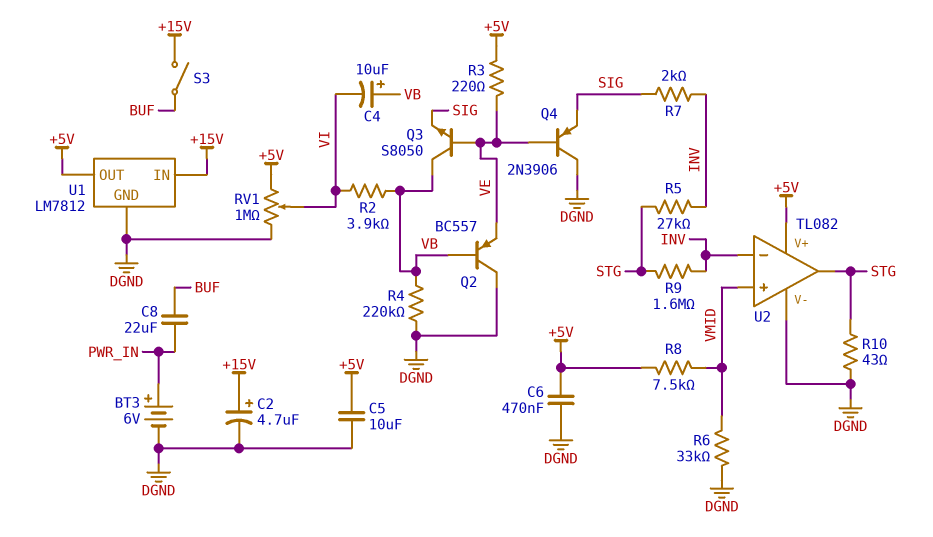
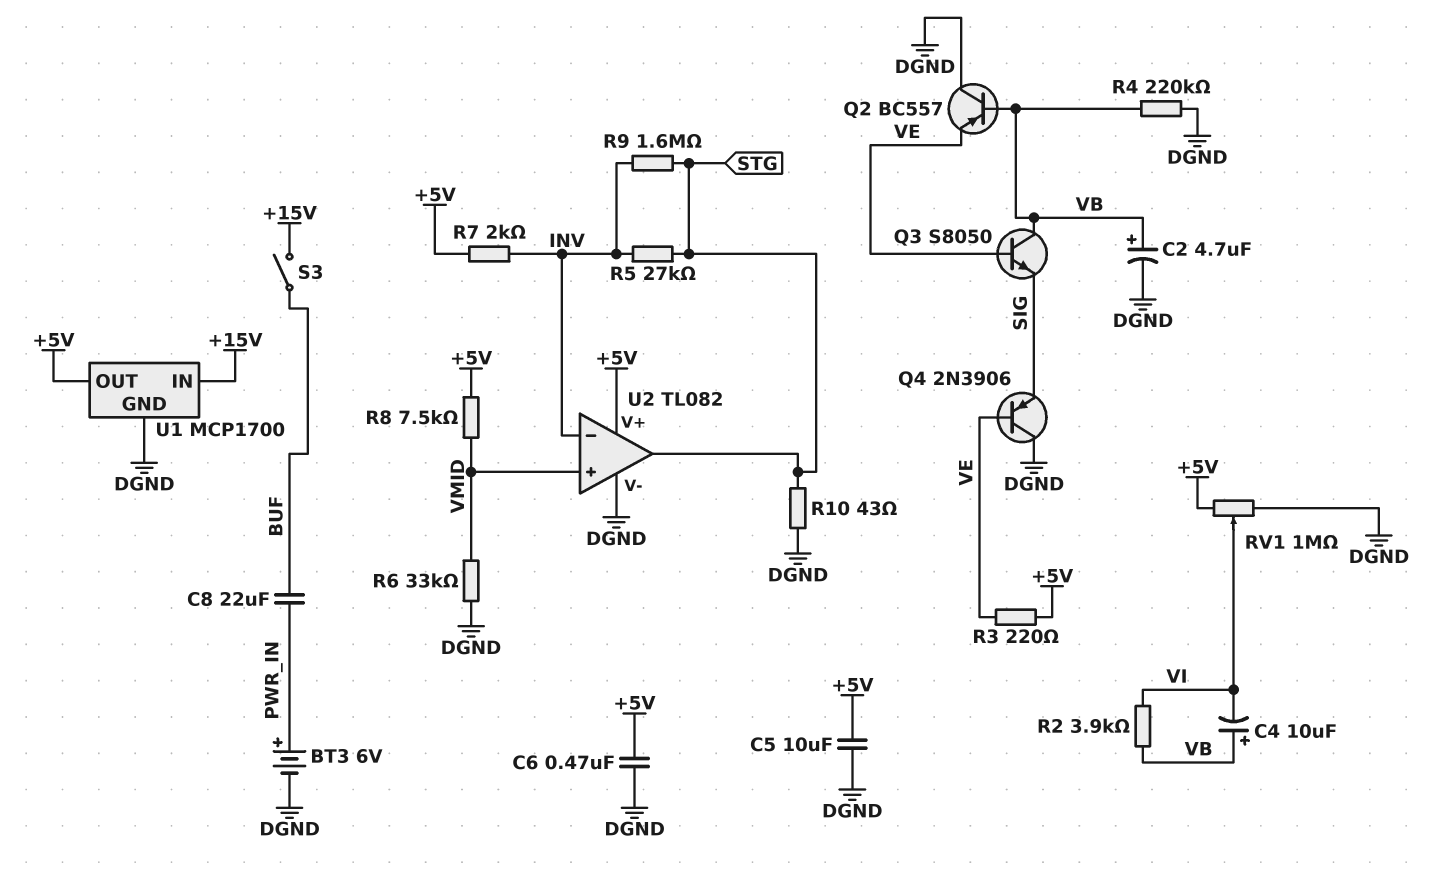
C2: 4.7uF (plus +15V, minus DGND) -> 4.7uF (plus VB, minus DGND)
R7: 2k (INV, SIG) -> 2k (+5V, INV)
U1: LM7812 -> MCP1700

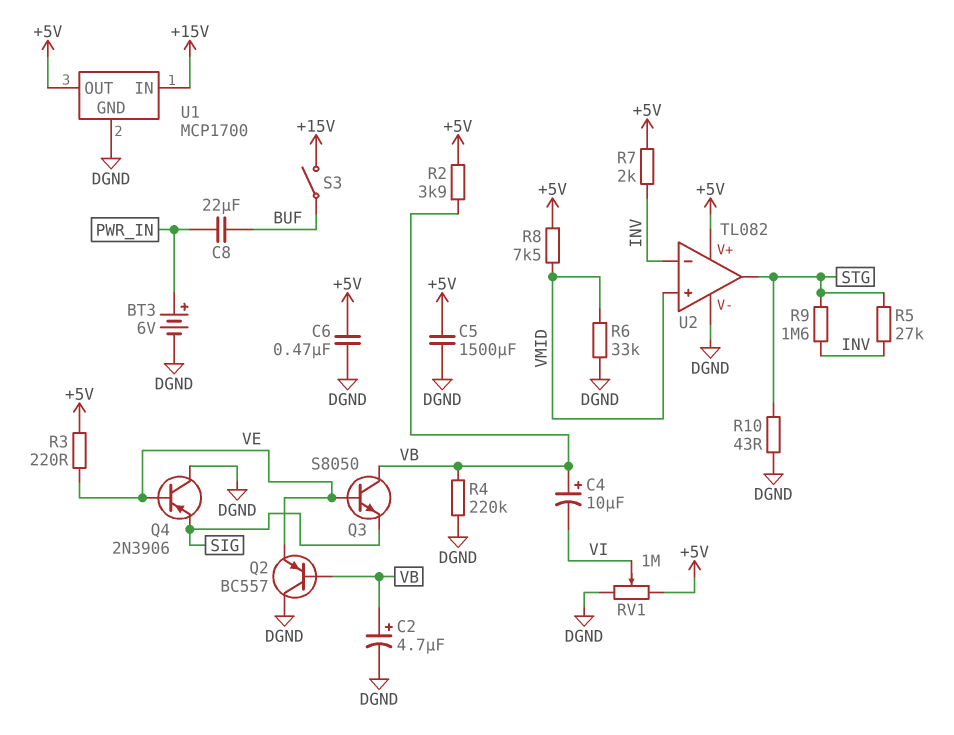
C5: 10uF (+5V, DGND) -> 1500uF (+5V, DGND)
R2: 3.9k (VB, VI) -> 3.9k (+5V, VB)

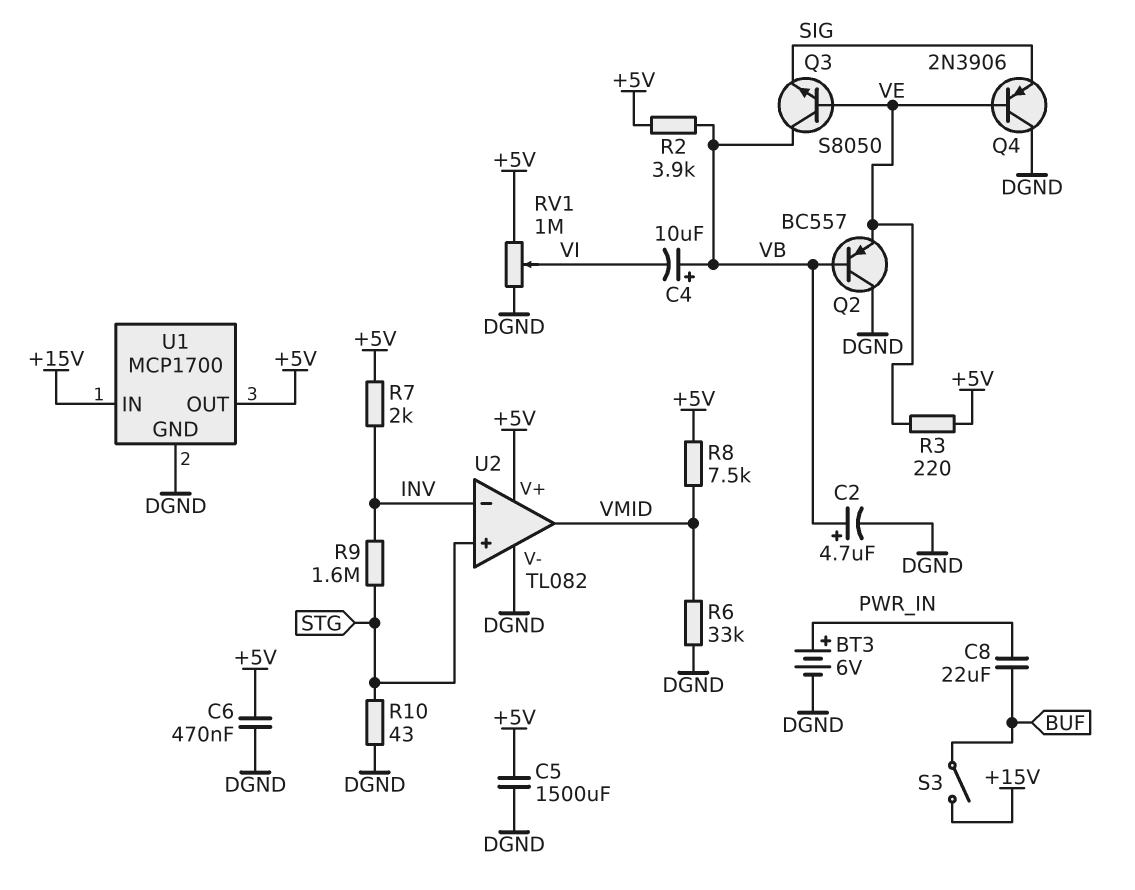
R4: 220k (DGND, VB) -> none
R5: 27k (INV, STG) -> none
U2 pin in+: VMID -> STG
U2 pin out: STG -> VMID

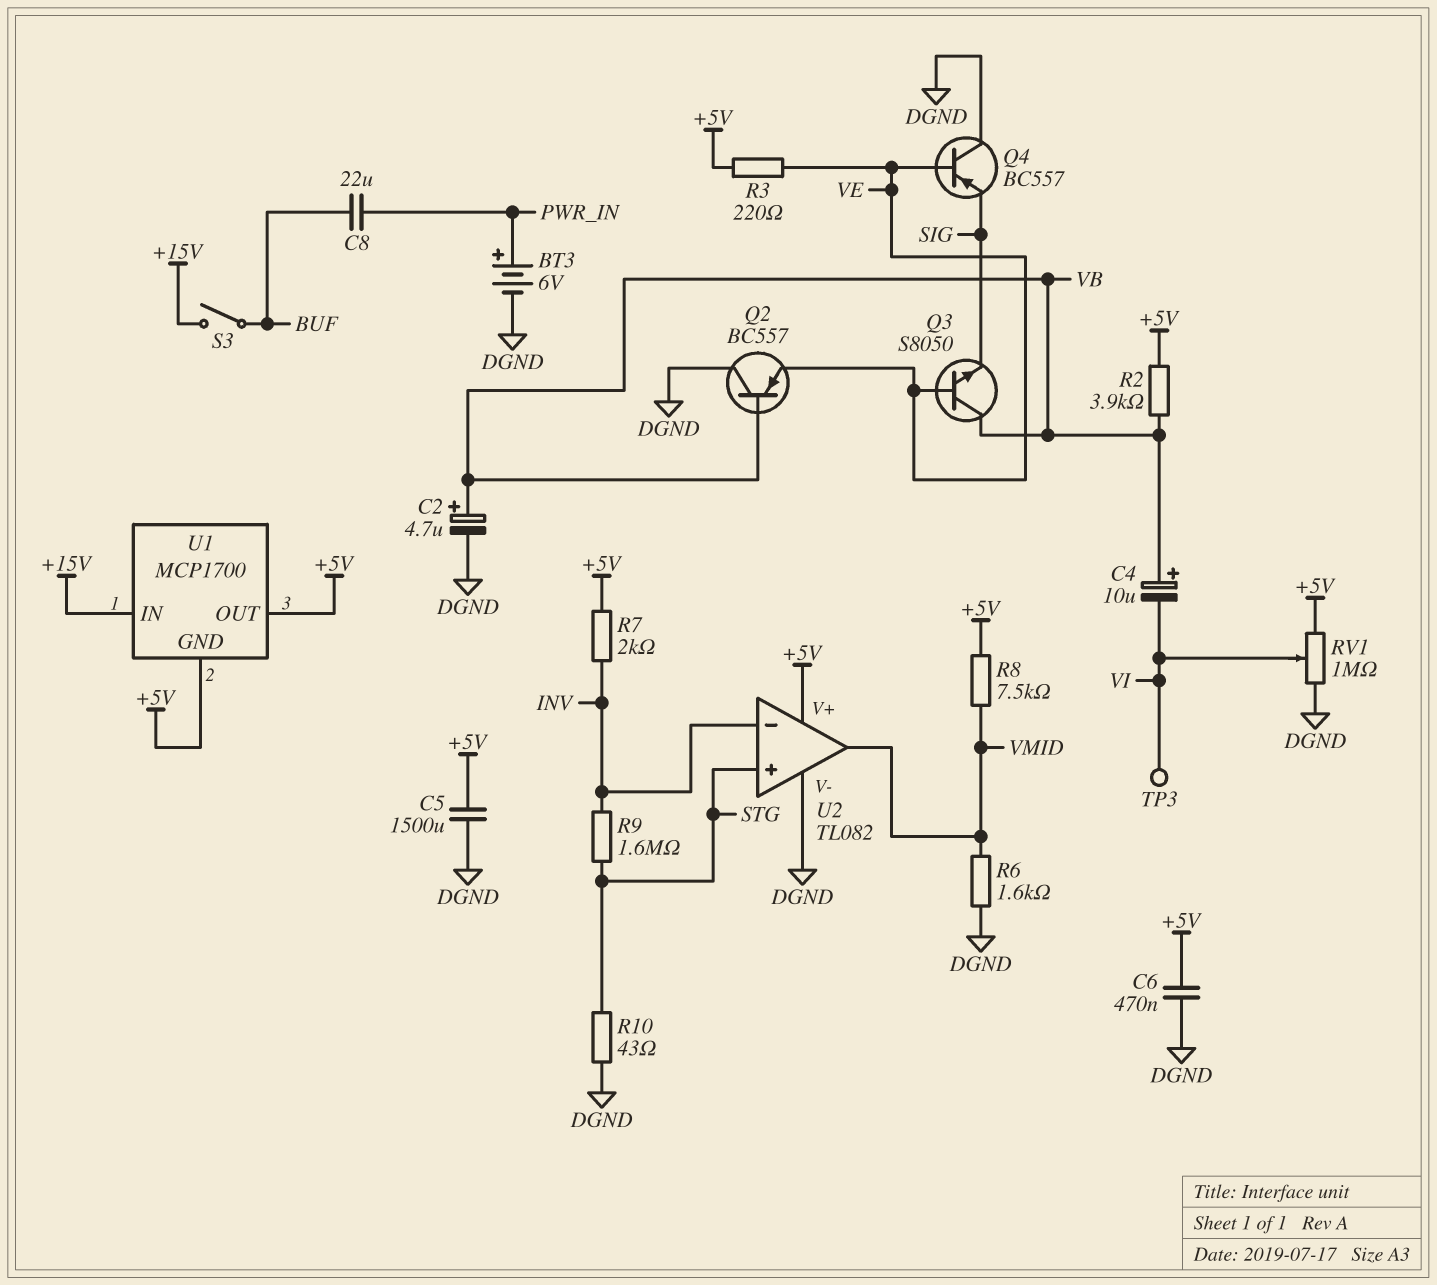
Q4: PNP 2N3906 (B VE, C DGND, E SIG) -> PNP BC557 (B VE, C DGND, E SIG)
R6: 33k (DGND, VMID) -> 1.6k (DGND, VMID)
TP3: none -> test point (VI)
U1 pin GND: DGND -> +5V

